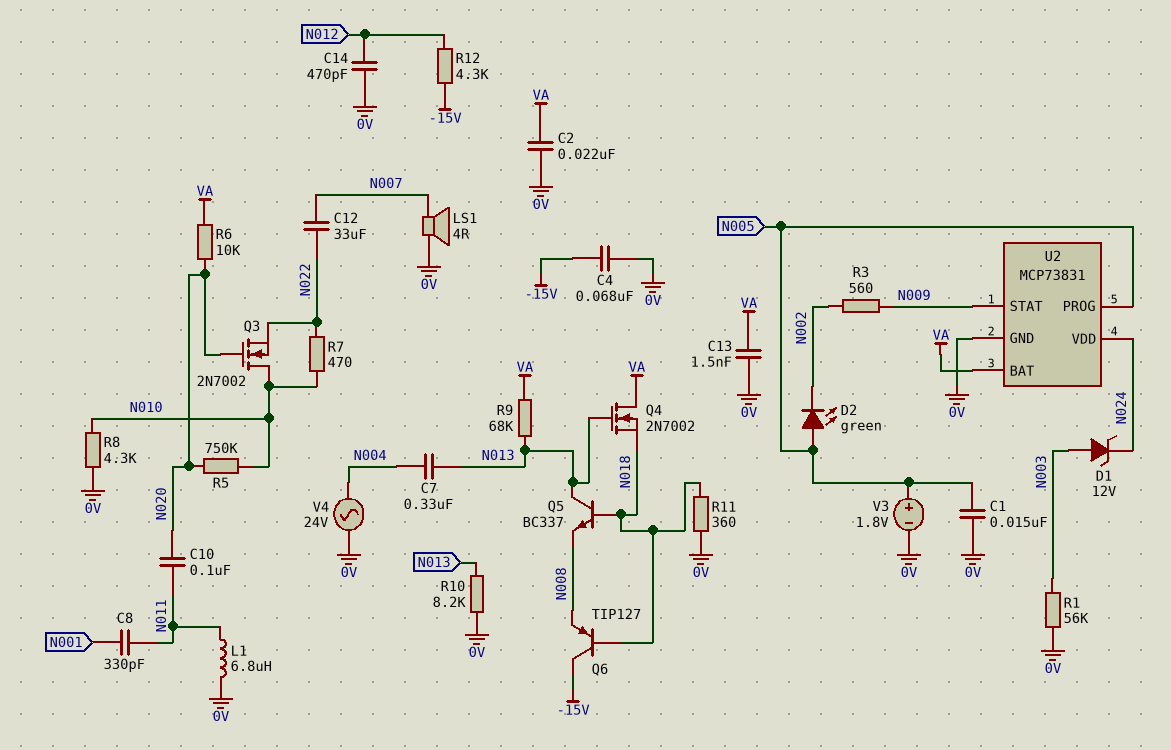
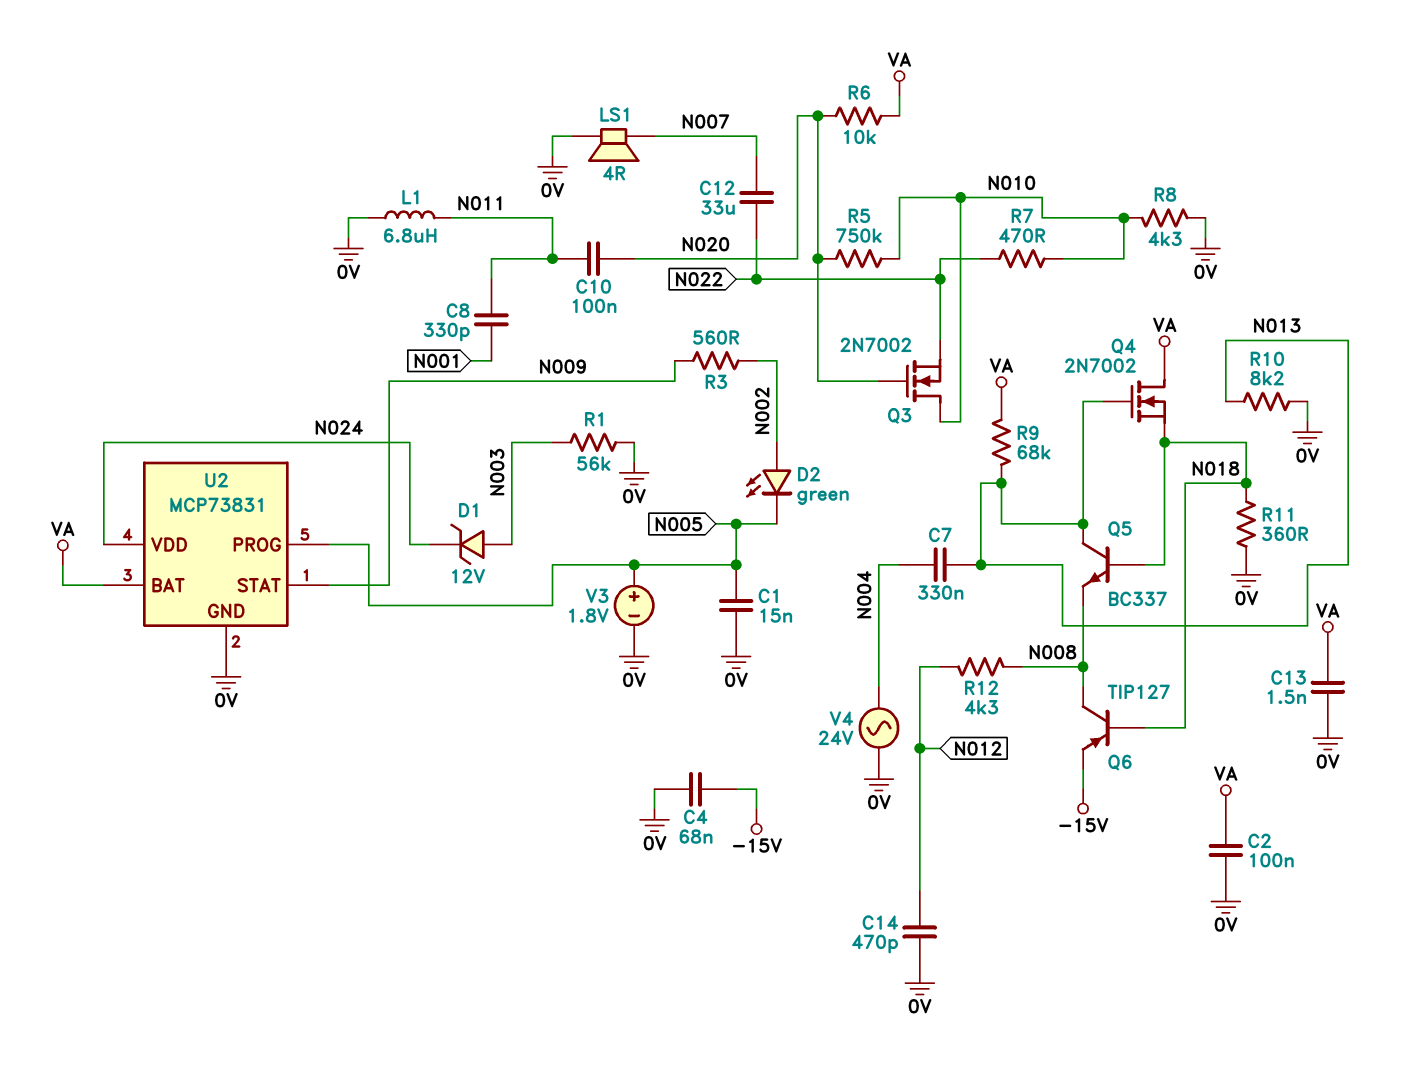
C2: 22nF (0V, VA) -> 100nF (0V, VA)
D2: LED green (A N005, K N002) -> LED green (A N002, K N005)
Q6: PNP TIP127 (B N018, C -15V, E N008) -> PNP TIP127 (B N018, C N008, E -15V)
R12: 4.3k (-15V, N012) -> 4.3k (N008, N012)

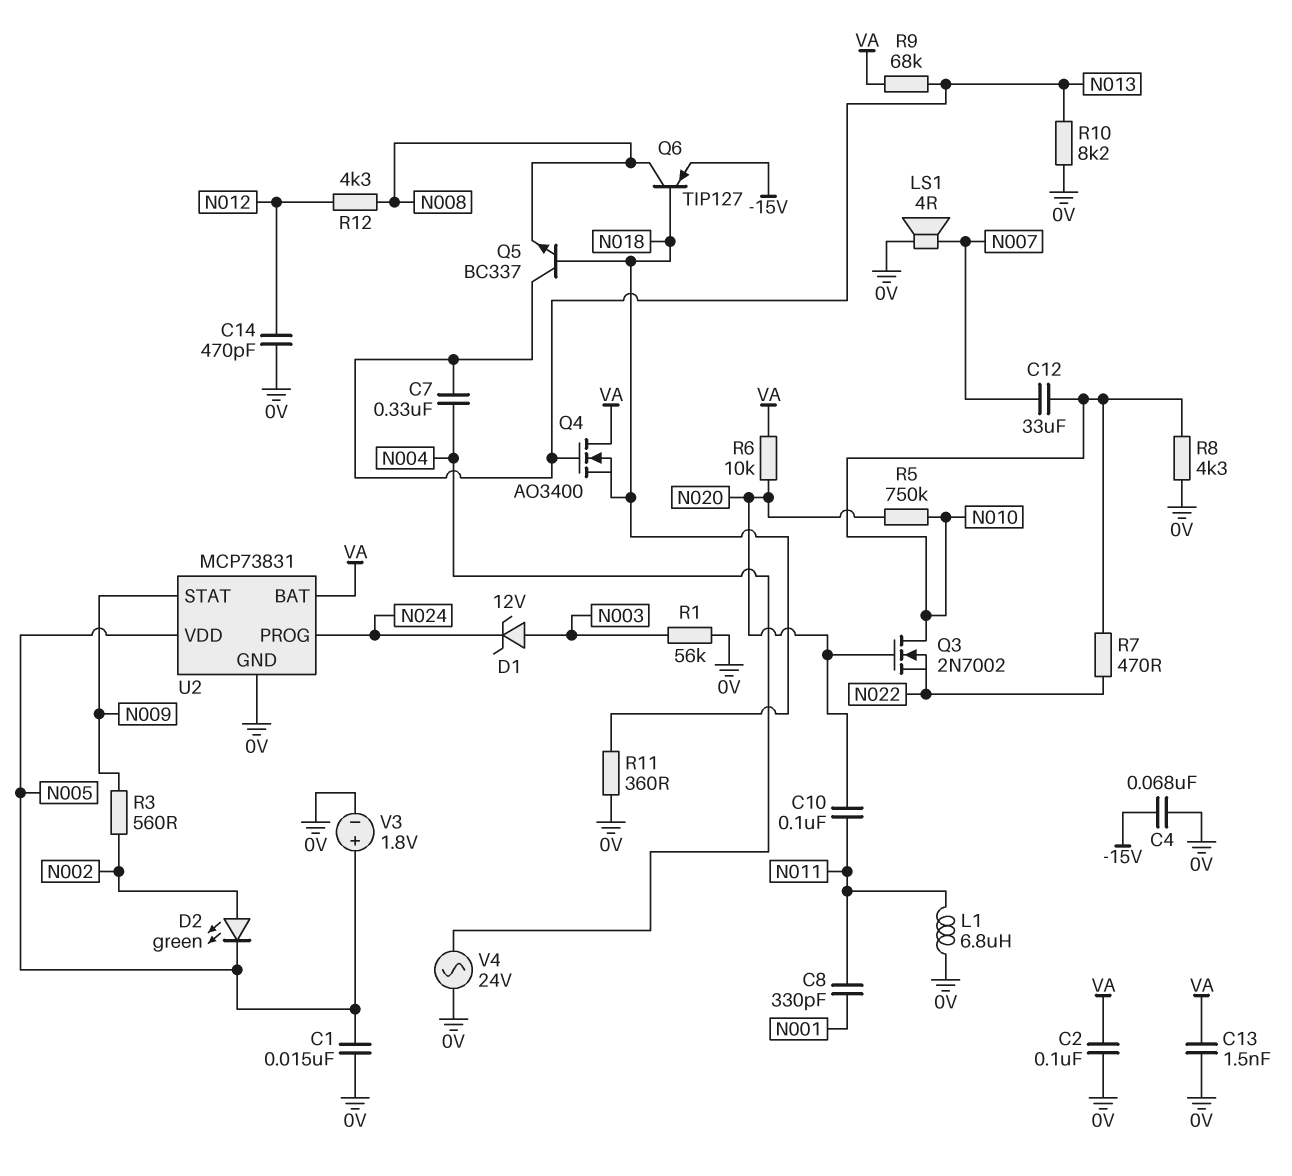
C12: 33uF (N007, N022) -> 33uF (N007, N010)
Q4: NMOS 2N7002 (G N013, D VA, S N018) -> NMOS AO3400 (G N013, D VA, S N018)
U2 pin PROG: N005 -> N024
U2 pin VDD: N024 -> N005

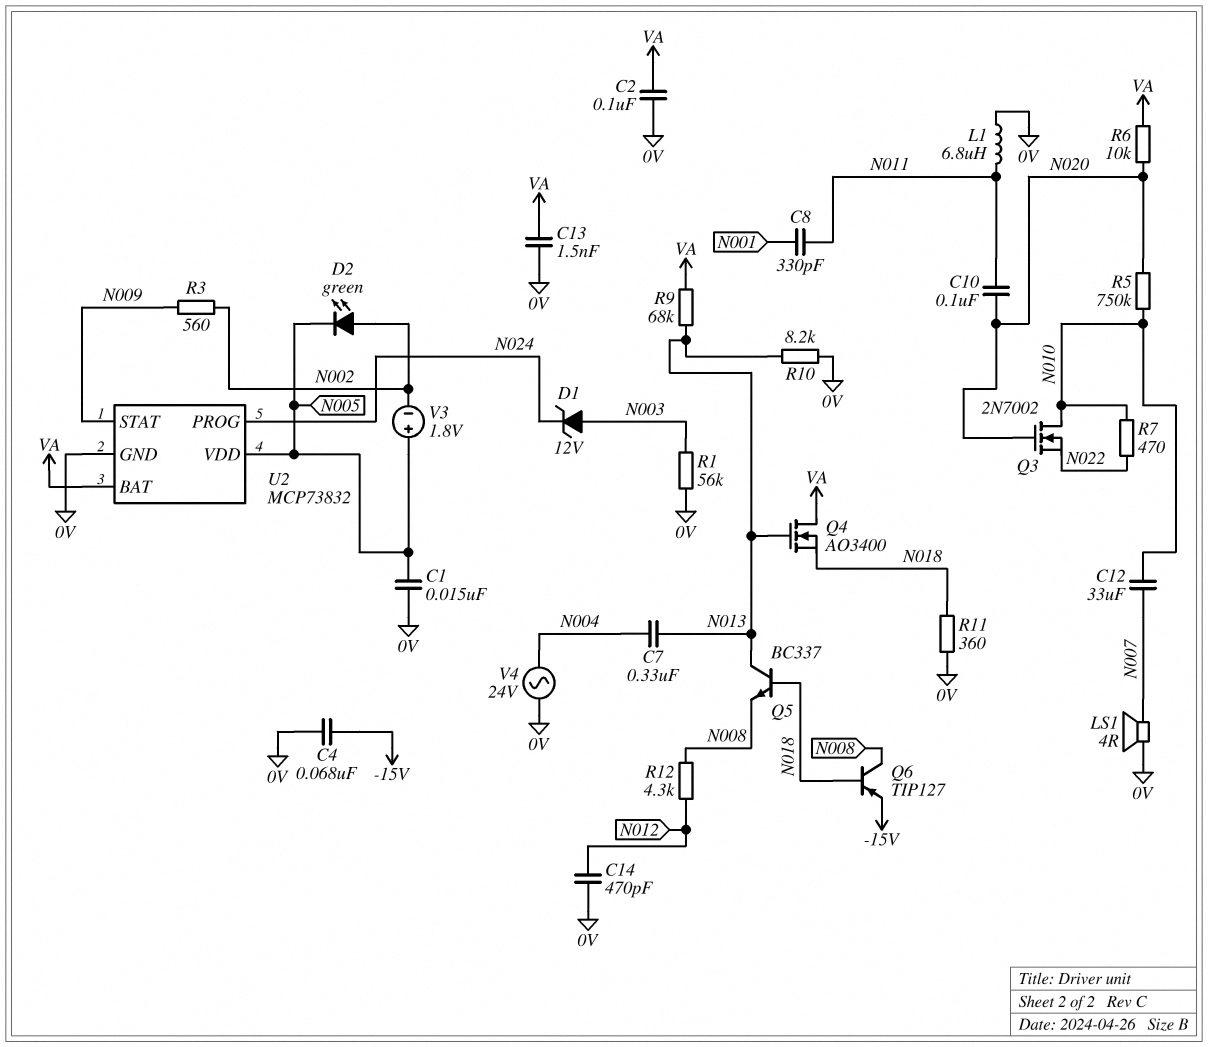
R8: 4.3k (0V, N010) -> none
U2: MCP73831 -> MCP73832
V3: 1.8V (plus N005, minus 0V) -> 1.8V (plus N005, minus N002)

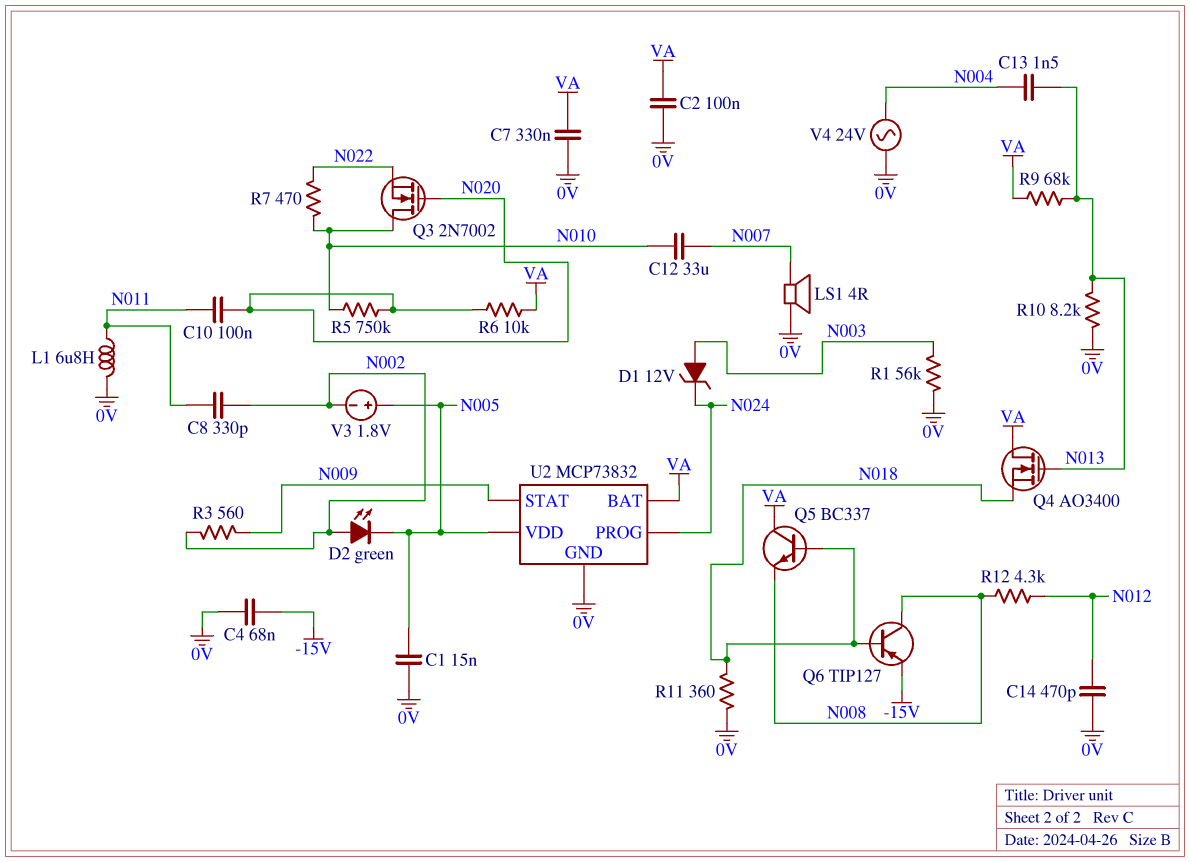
C7: 330nF (N004, N013) -> 330nF (0V, VA)
C8: 330pF (N001, N011) -> 330pF (N002, N011)
C13: 1.5nF (0V, VA) -> 1.5nF (N004, N013)
Q5: NPN BC337 (B N018, C N013, E N008) -> NPN BC337 (B N018, C VA, E N008)

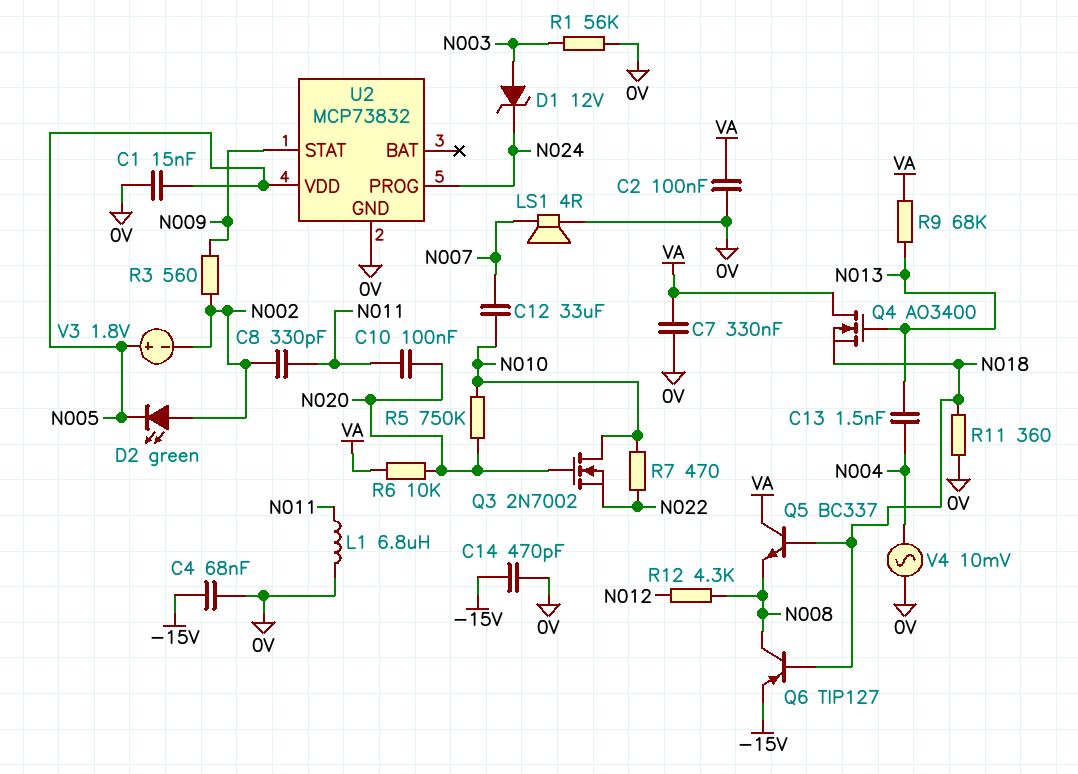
C14: 470pF (0V, N012) -> 470pF (-15V, 0V)
R10: 8.2k (0V, N013) -> none
U2 pin BAT: VA -> none
V4: AC 24V (0V, N004) -> AC 10mV (0V, N004)

